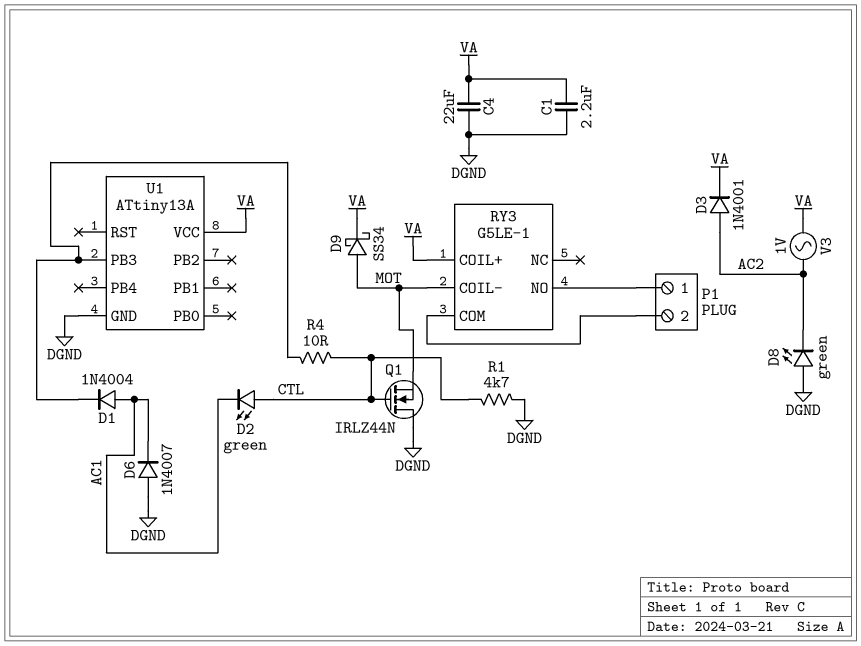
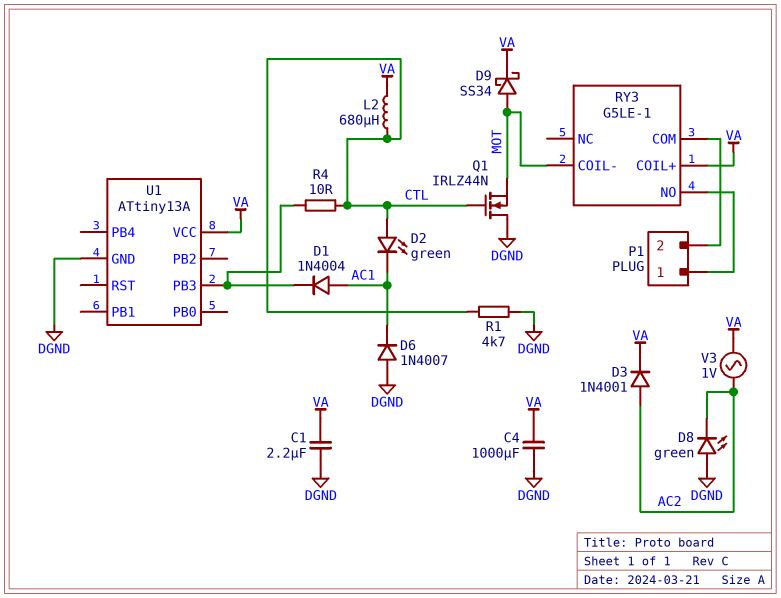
C4: 22uF (DGND, VA) -> 1000uF (DGND, VA)
L2: none -> 680uH (CTL, VA)

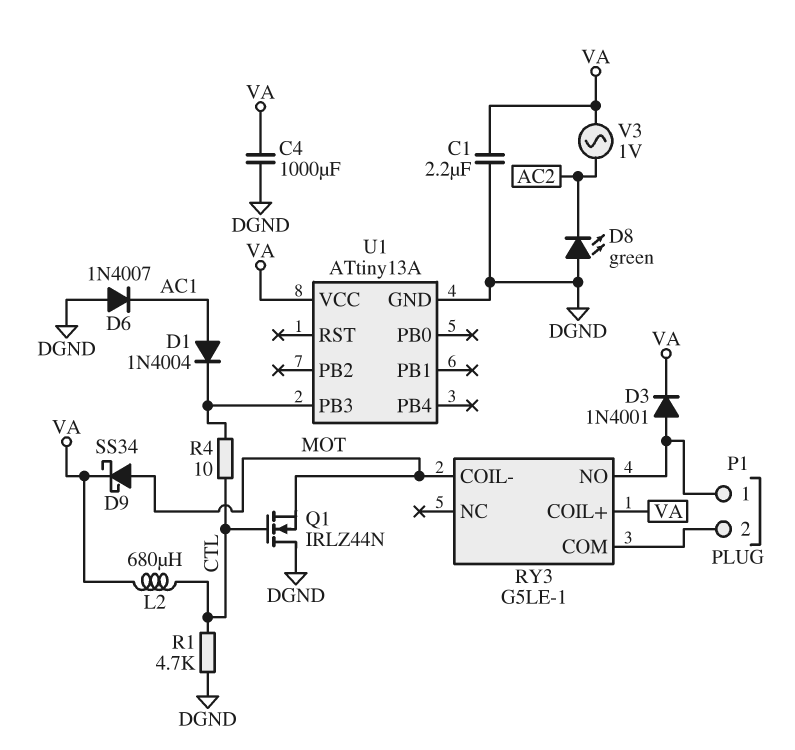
D2: LED green (A CTL, K AC1) -> none
D3: diode 1N4001 (A AC2, K VA) -> diode 1N4001 (A P1/1, K VA)

